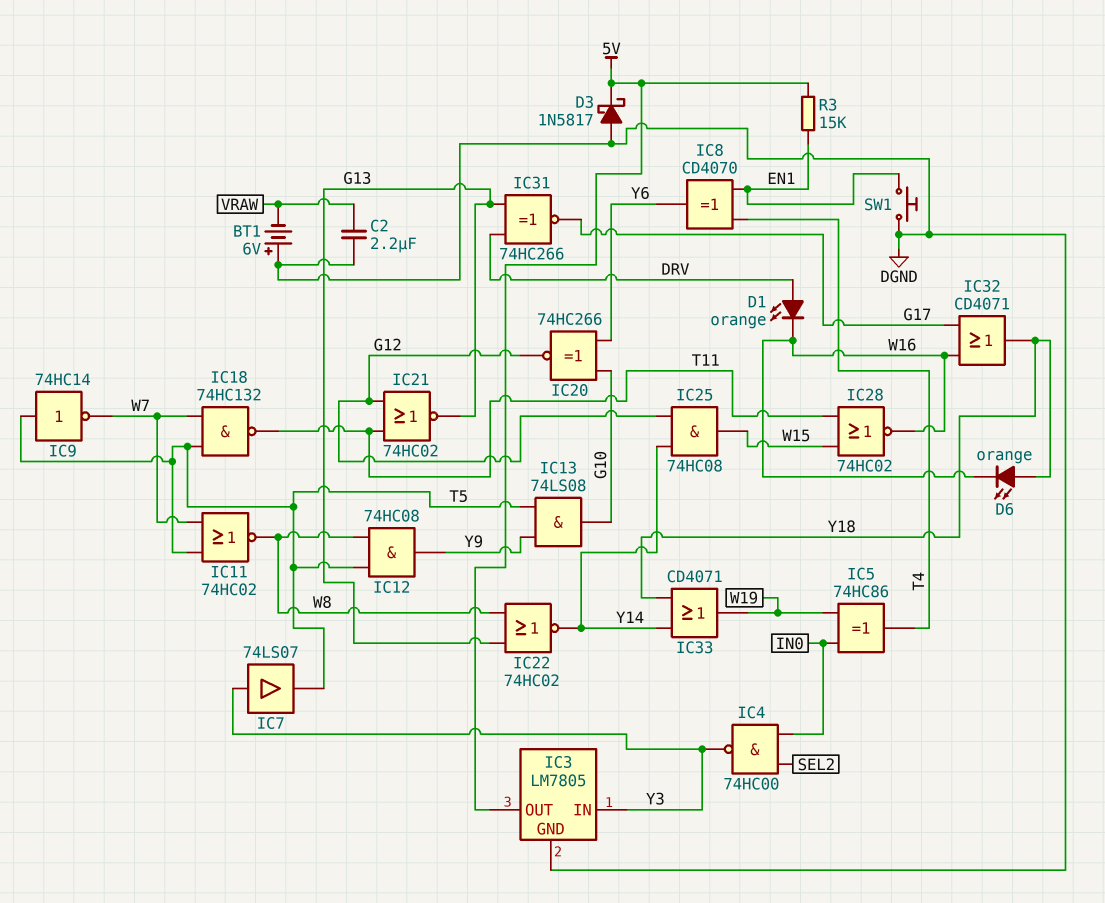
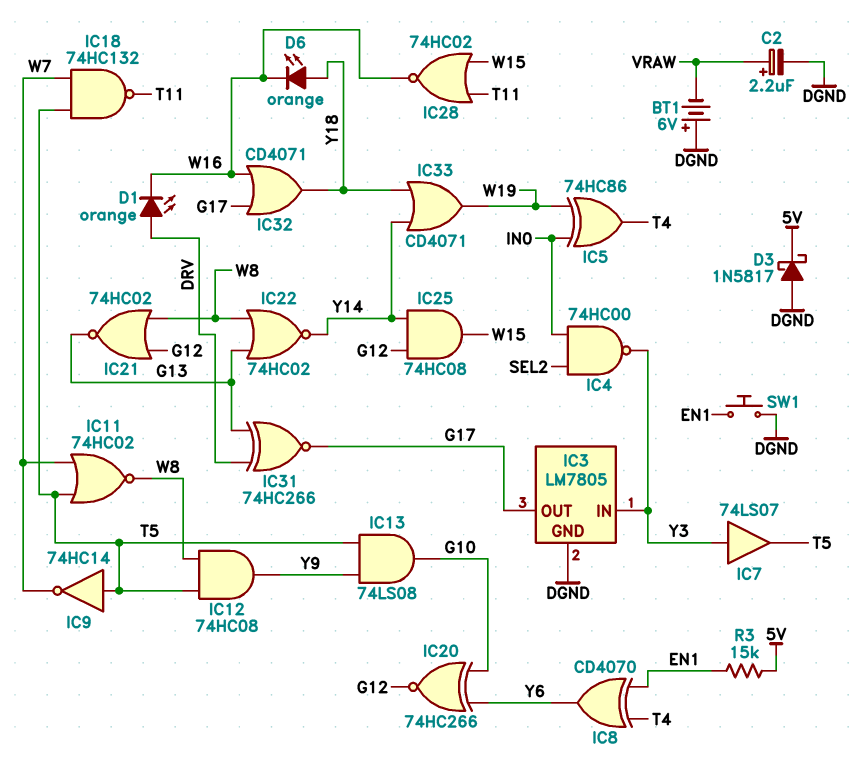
C2: 2.2uF (DGND, VRAW) -> 2.2uF (plus VRAW, minus DGND)
IC3 pin OUT: 5V -> G17
IC21: NOR 74HC02 (in G12, in T11, out G13) -> NOR 74HC02 (in G12, in W8, out G13)

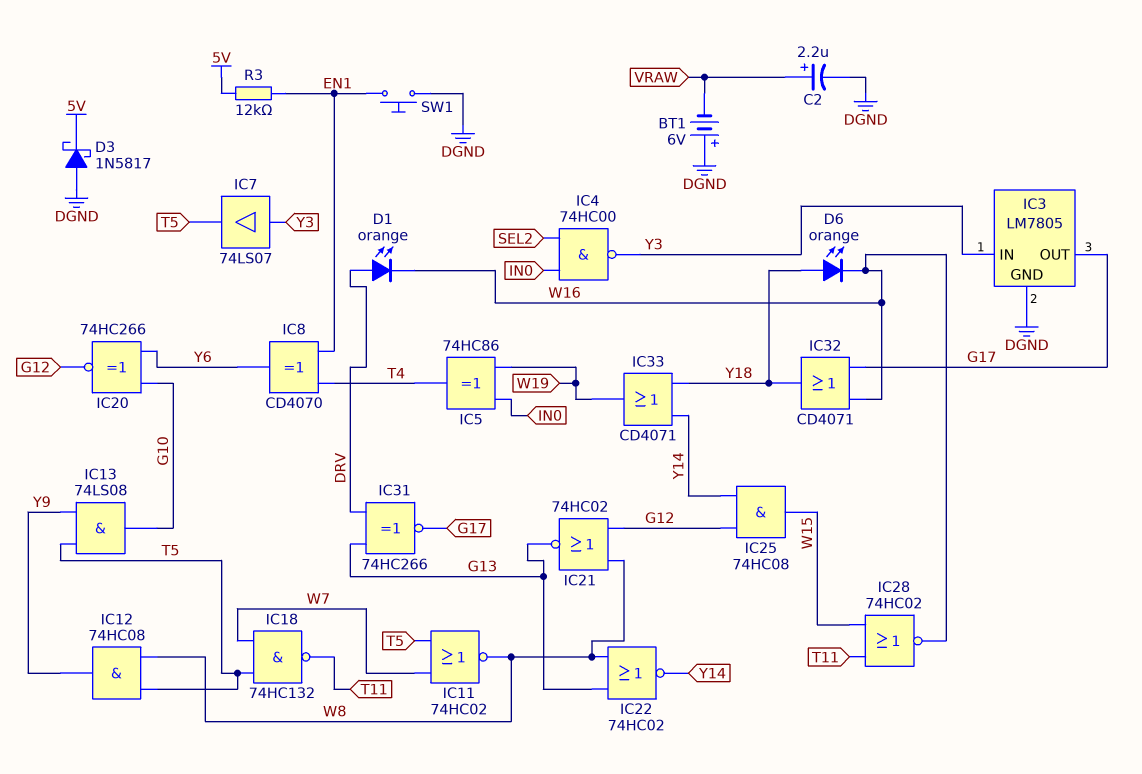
IC9: NOT 74HC14 (in T5, out W7) -> none
R3: 15k (5V, EN1) -> 12k (5V, EN1)

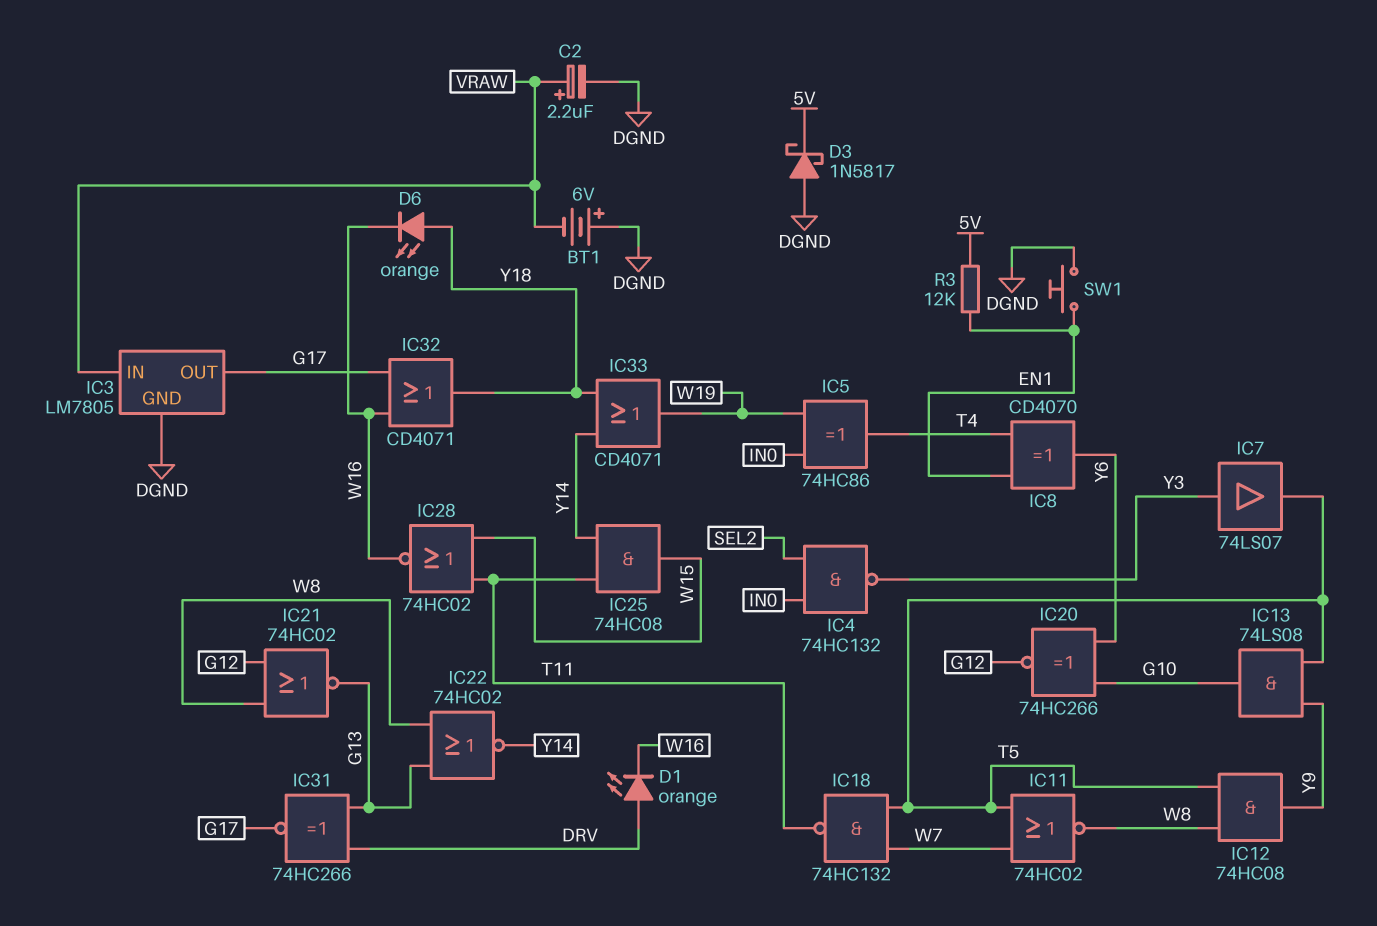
IC3 pin IN: Y3 -> VRAW
IC4: NAND 74HC00 (in IN0, in SEL2, out Y3) -> NAND 74HC132 (in IN0, in SEL2, out Y3)
IC25: AND 74HC08 (in G12, in Y14, out W15) -> AND 74HC08 (in T11, in Y14, out W15)

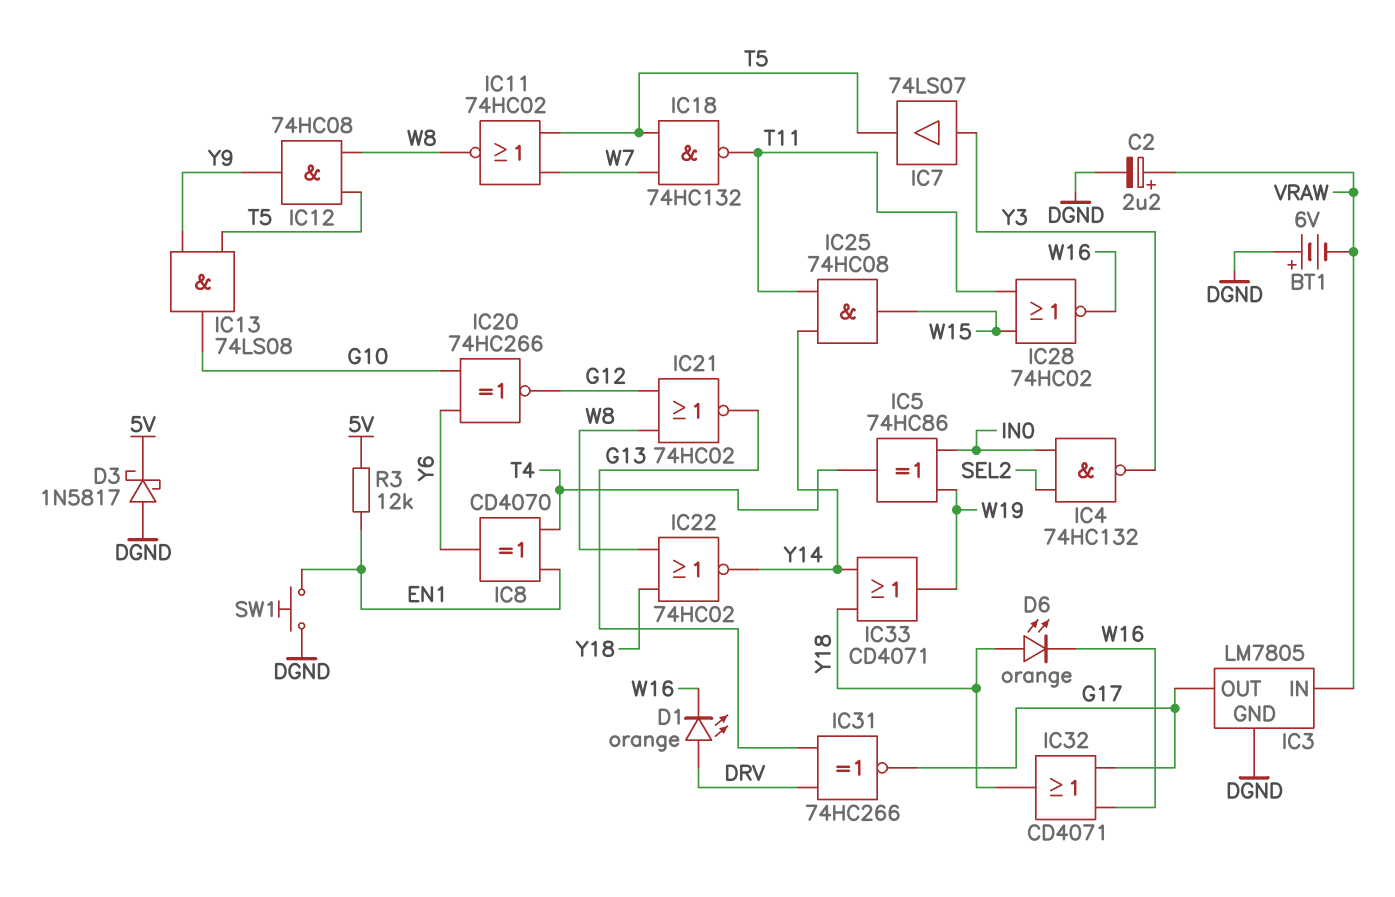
IC22: NOR 74HC02 (in G13, in W8, out Y14) -> NOR 74HC02 (in W8, in Y18, out Y14)

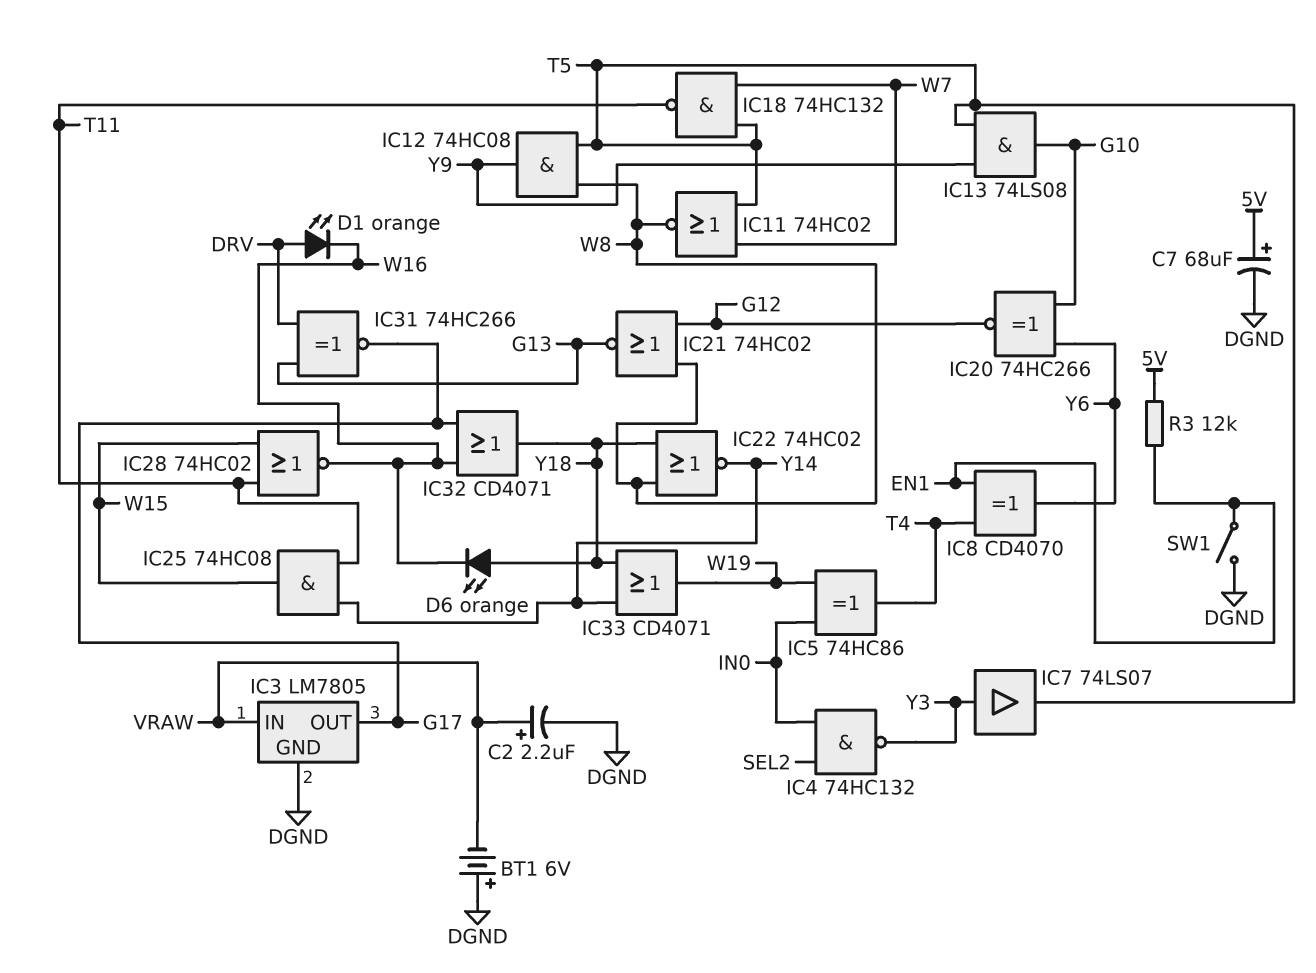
C7: none -> 68uF (plus 5V, minus DGND)
D3: schottky 1N5817 (A DGND, K 5V) -> none
SW1: button (DGND, EN1) -> switch (DGND, EN1)

